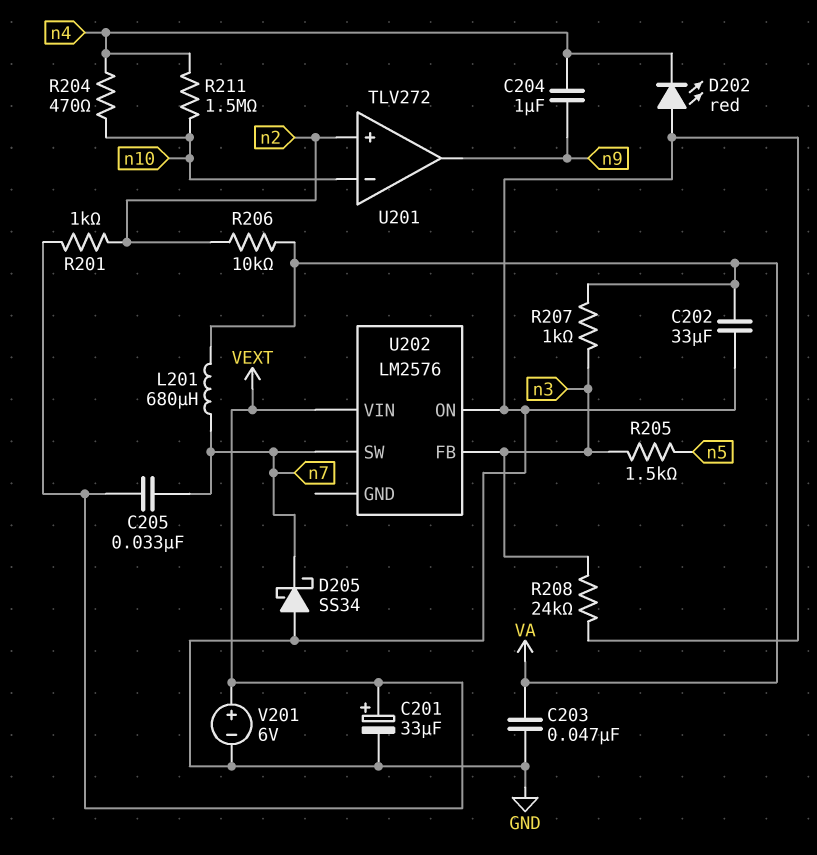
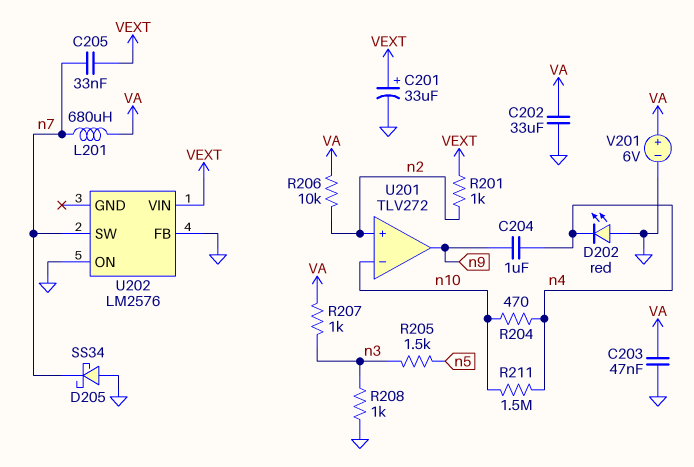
R208: 24k (GND, n3) -> 1k (GND, n3)
U202 pin FB: n3 -> GND
V201: 6V (plus VEXT, minus GND) -> 6V (plus VA, minus GND)

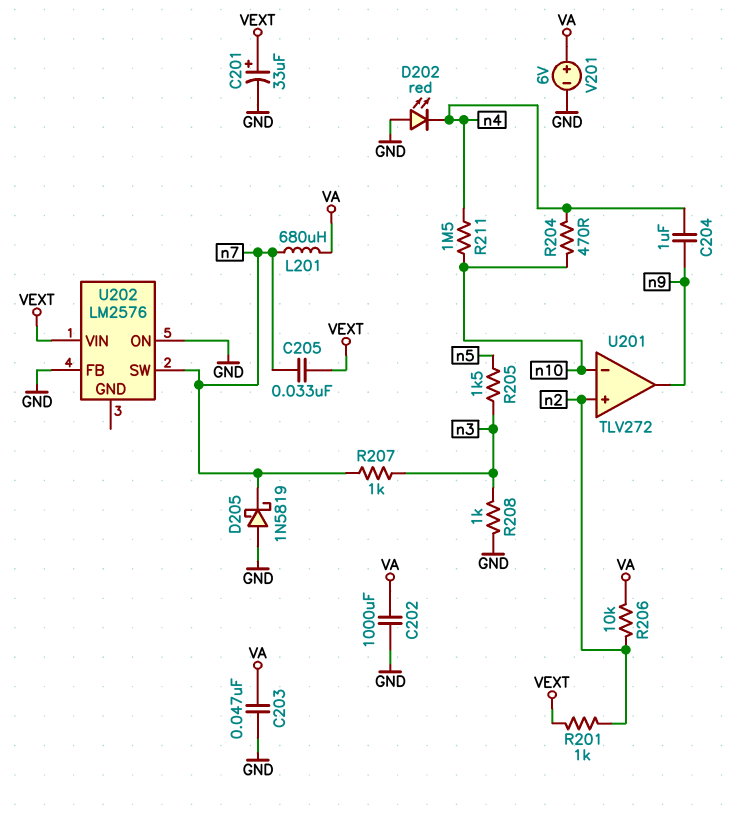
C202: 33uF (GND, VA) -> 1000uF (GND, VA)
D205: schottky SS34 (A GND, K n7) -> schottky 1N5819 (A GND, K n7)
R207: 1k (VA, n3) -> 1k (n3, n7)

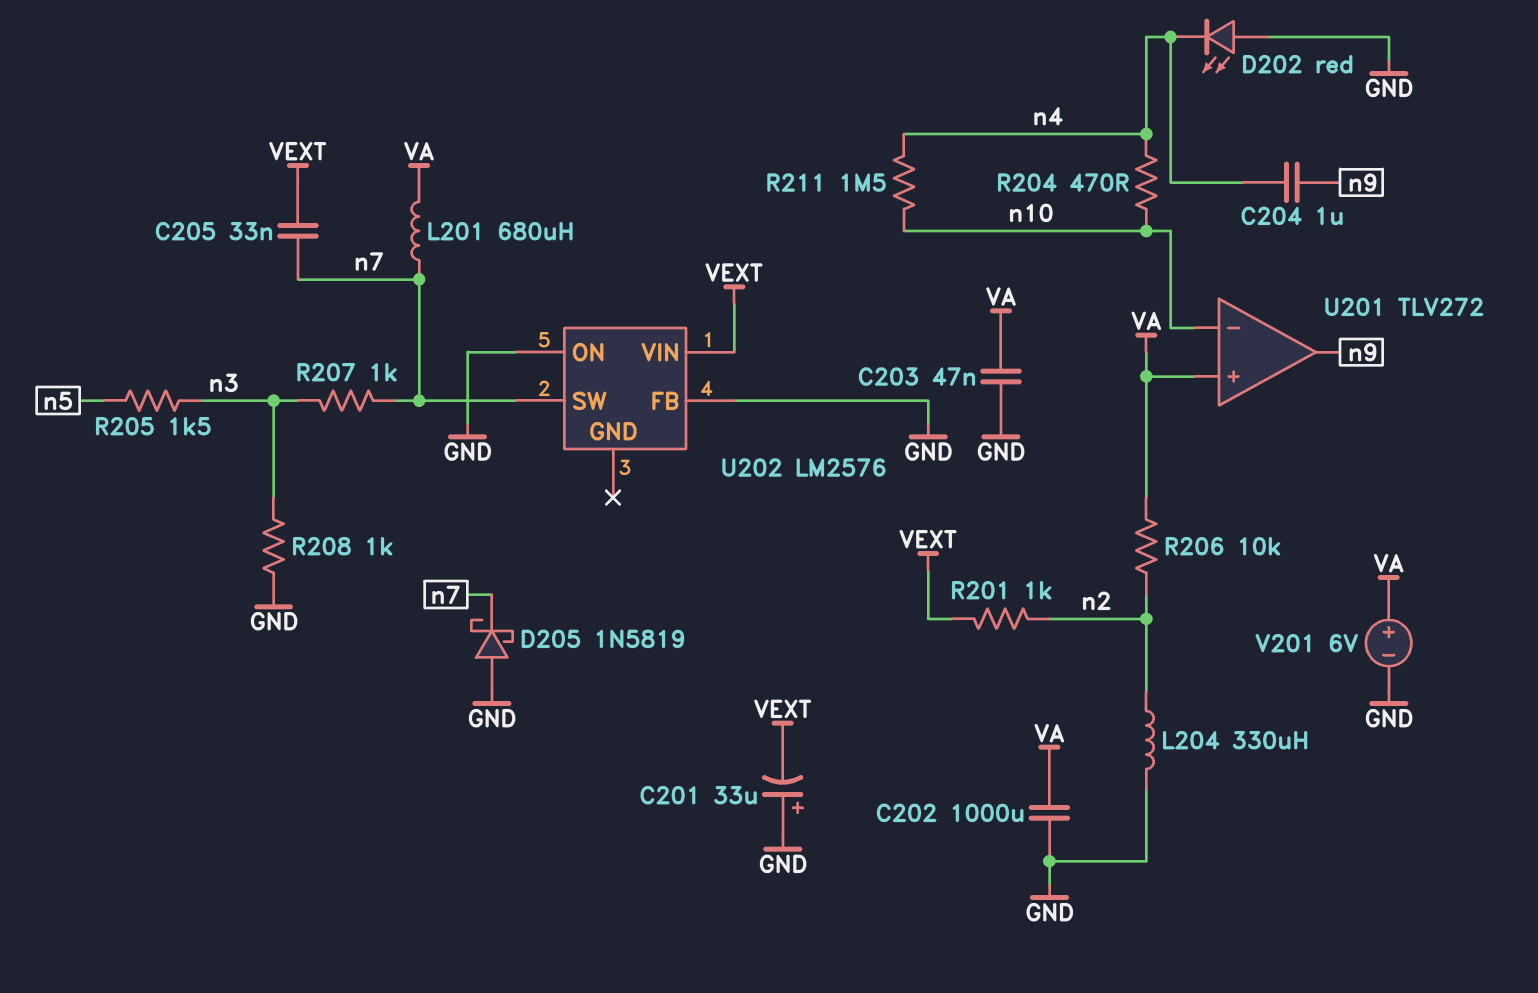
C201: 33uF (plus VEXT, minus GND) -> 33uF (plus GND, minus VEXT)
L204: none -> 330uH (GND, n2)
U201 pin in+: n2 -> VA

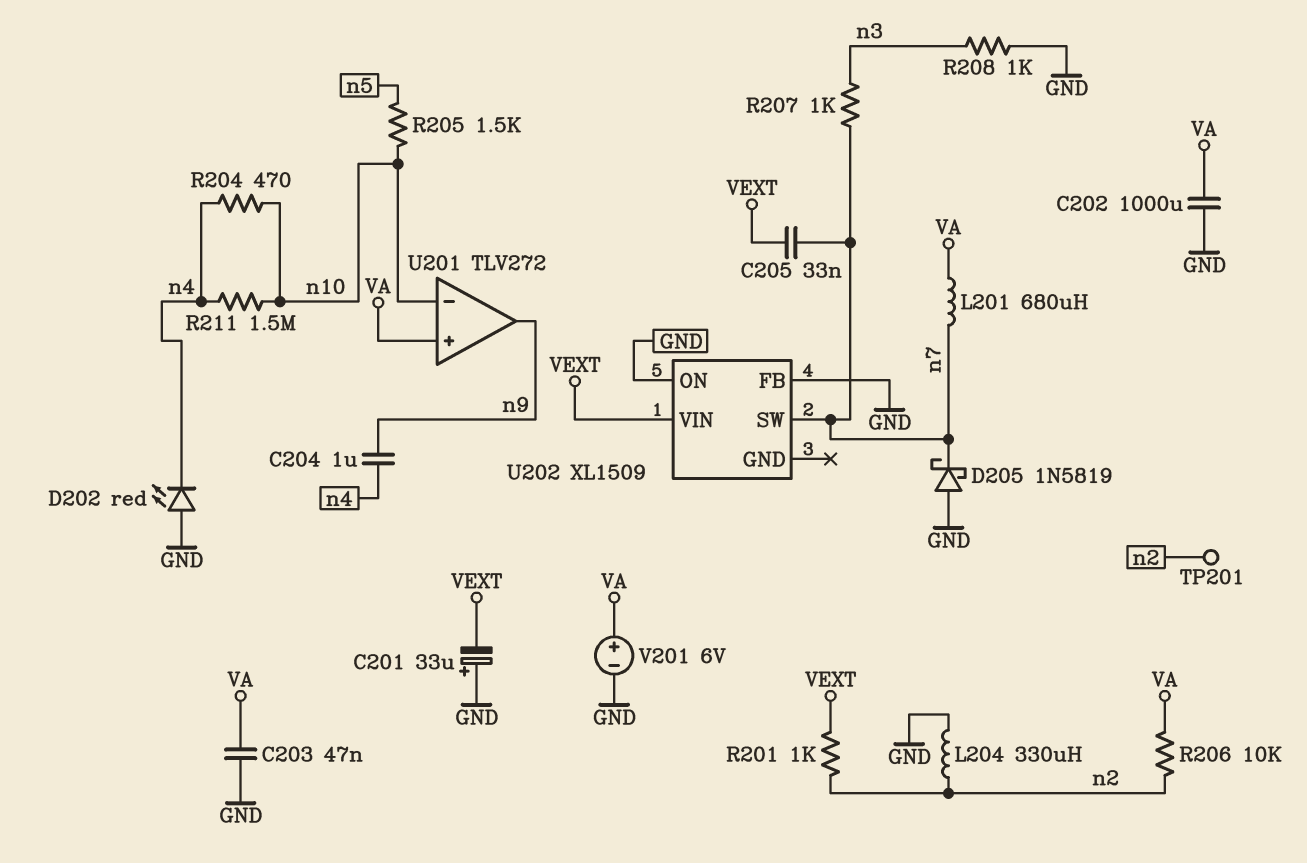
R205: 1.5k (n3, n5) -> 1.5k (n5, n10)
TP201: none -> test point (n2)
U202: LM2576 -> XL1509

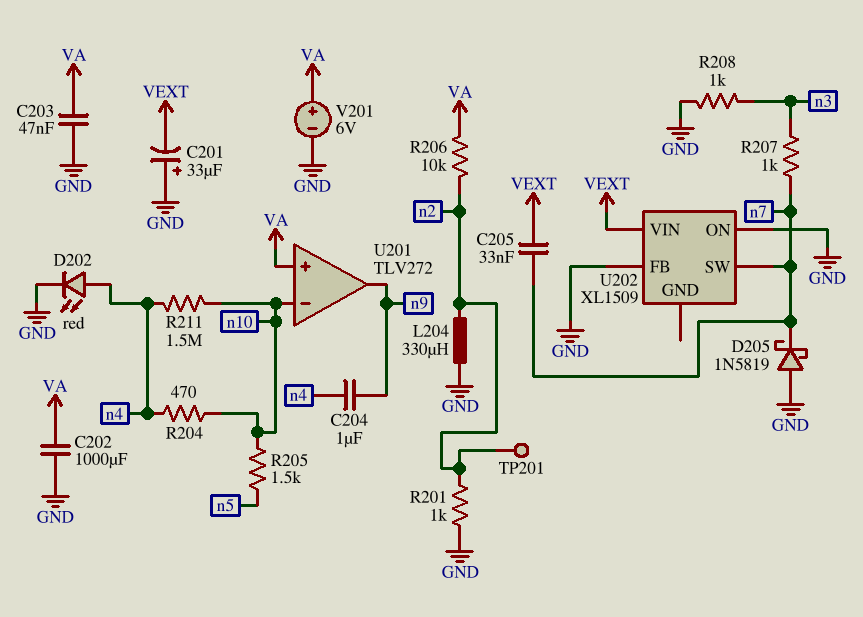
D202: LED red (A GND, K n4) -> LED red (A n4, K GND)
L201: 680uH (VA, n7) -> none
R201: 1k (VEXT, n2) -> 1k (GND, n2)

